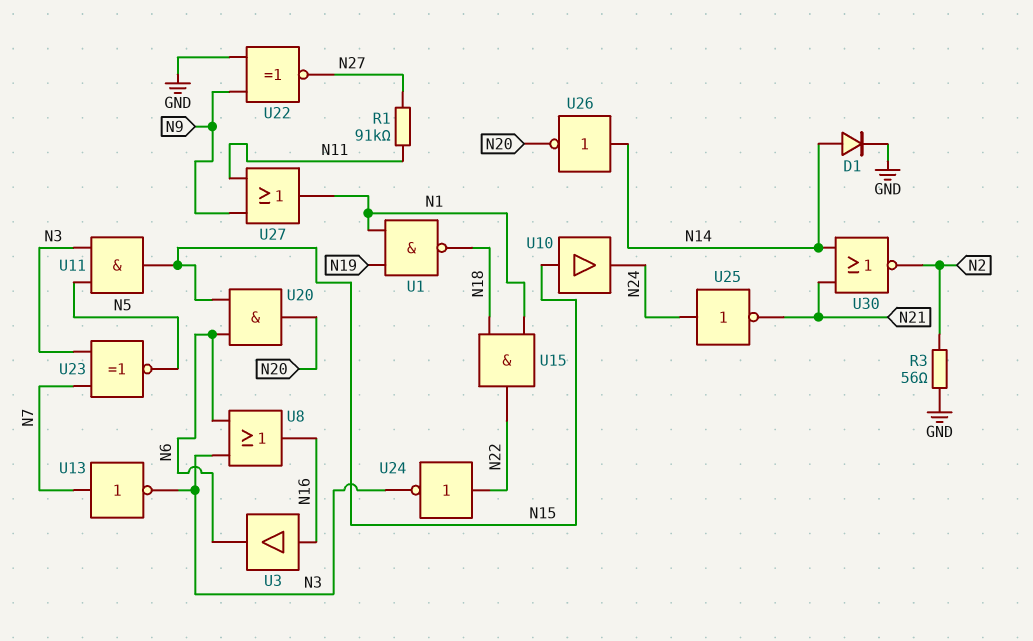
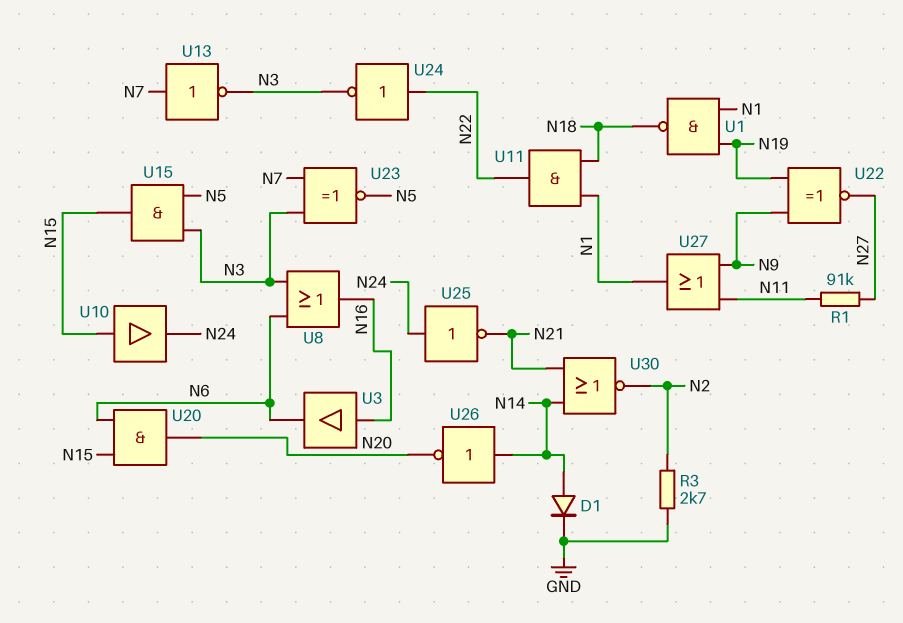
R3: 56 (GND, N2) -> 2.7k (GND, N2)
U11: AND (in N3, in N5, out N15) -> AND (in N1, in N18, out N22)
U15: AND (in N1, in N18, out N22) -> AND (in N3, in N5, out N15)
U22: XNOR (in GND, in N9, out N27) -> XNOR (in N9, in N19, out N27)

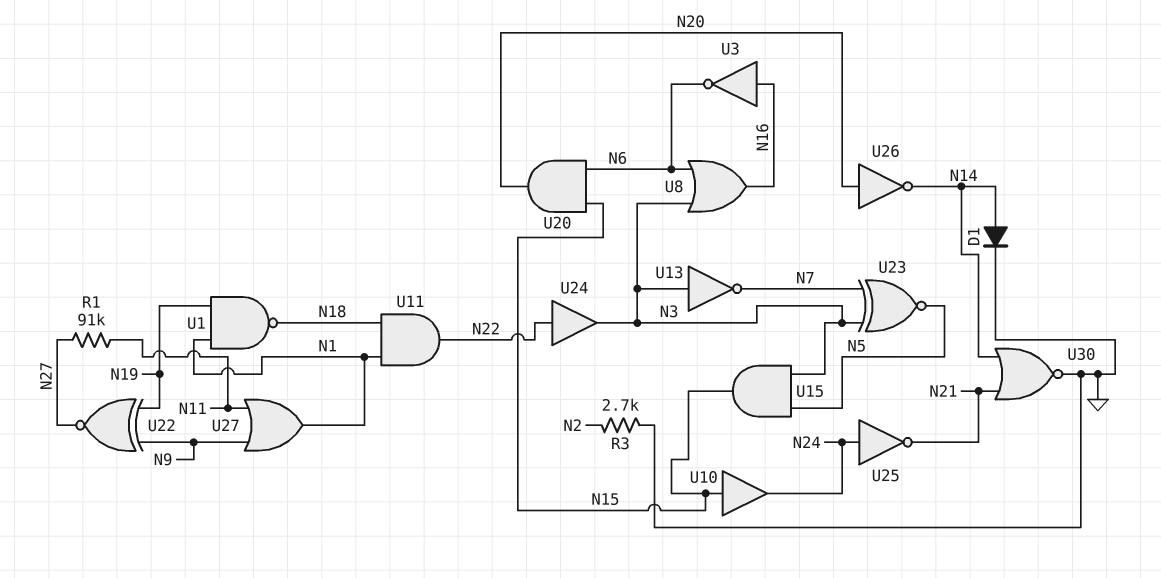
U3: buffer (in N16, out N6) -> NOT (in N16, out N6)
U13: NOT (in N7, out N3) -> NOT (in N3, out N7)
U24: NOT (in N22, out N3) -> buffer (in N22, out N3)
U26: NOT (in N14, out N20) -> NOT (in N20, out N14)
U30: NOR (in N14, in N21, out N2) -> NOR (in N14, in N21, out GND)

